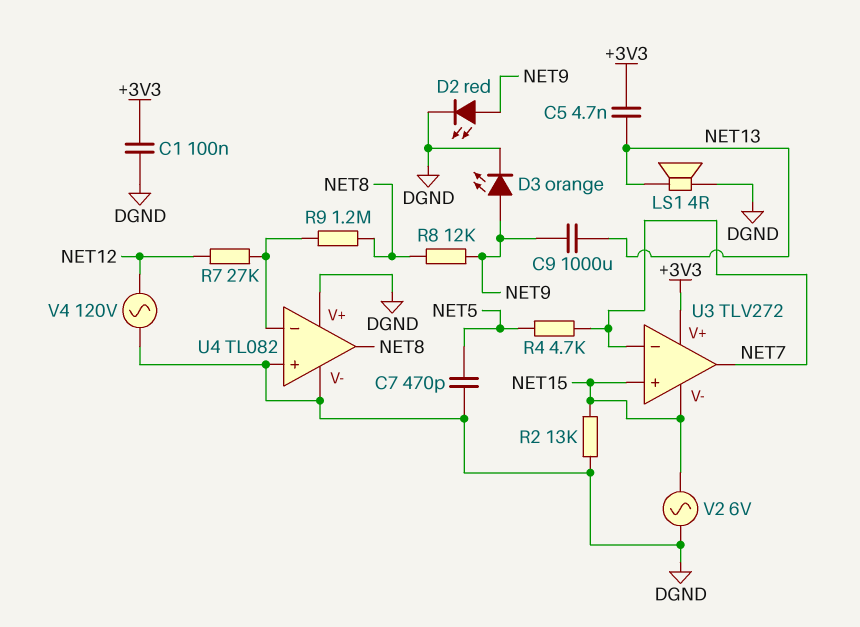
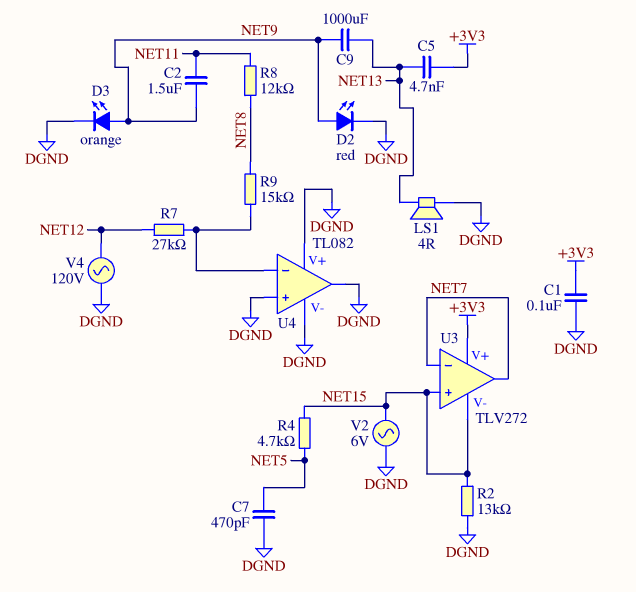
C2: none -> 1.5uF (NET9, NET11)
R4: 4.7k (NET5, NET7) -> 4.7k (NET5, NET15)
R8: 12k (NET8, NET9) -> 12k (NET8, NET11)
R9: 1.2M (NET8, U4/in-) -> 15k (NET8, U4/in-)
U4 pin out: NET8 -> DGND

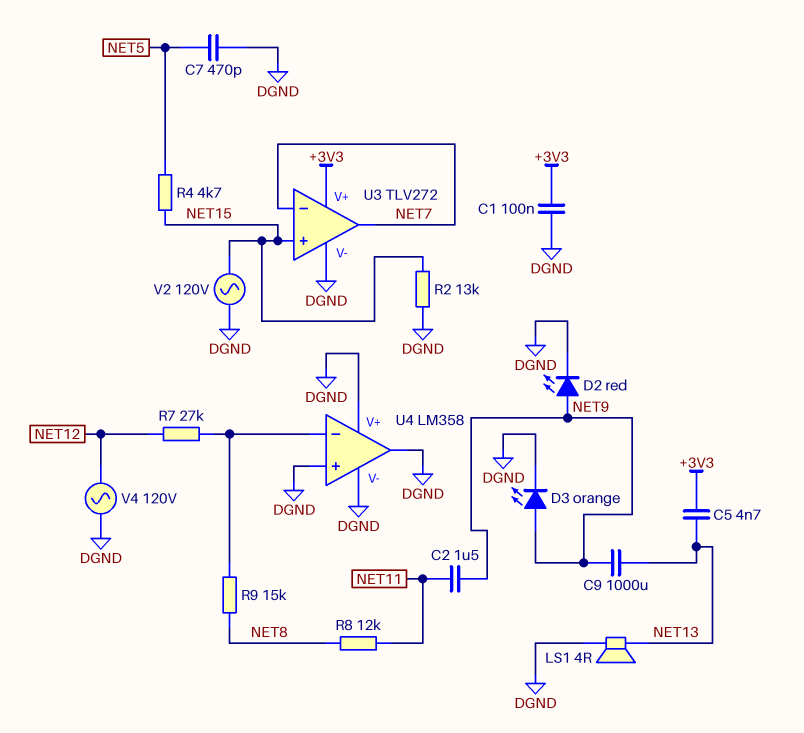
U3 pin V-: NET15 -> DGND
U4: TL082 -> LM358
V2: AC 6V (DGND, NET15) -> AC 120V (DGND, NET15)

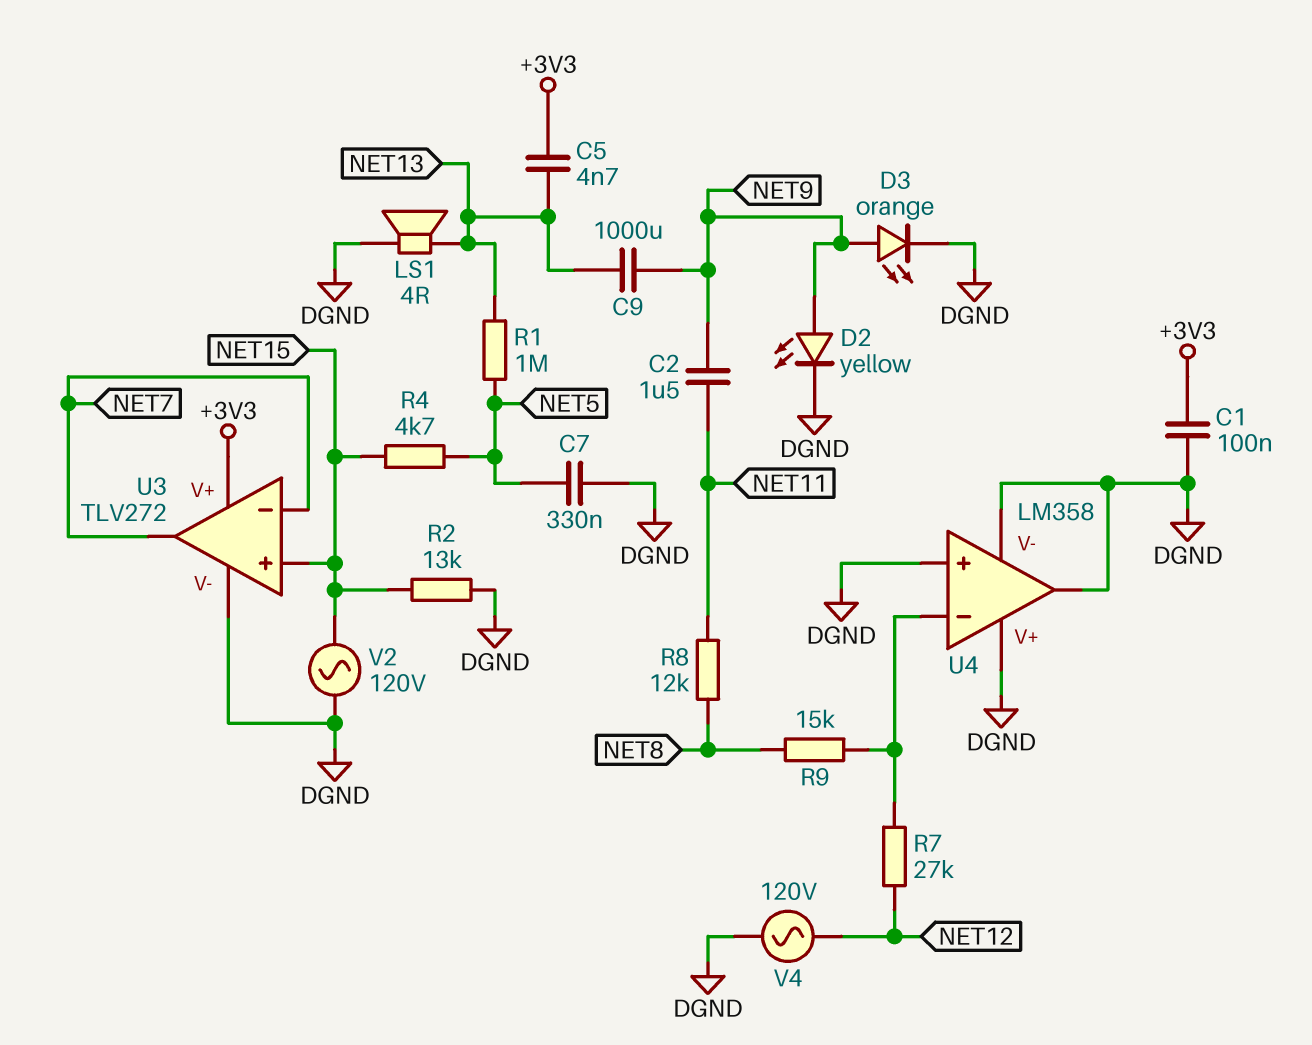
C7: 470pF (DGND, NET5) -> 330nF (DGND, NET5)
D2: LED red (A NET9, K DGND) -> LED yellow (A NET9, K DGND)
R1: none -> 1M (NET5, NET13)

